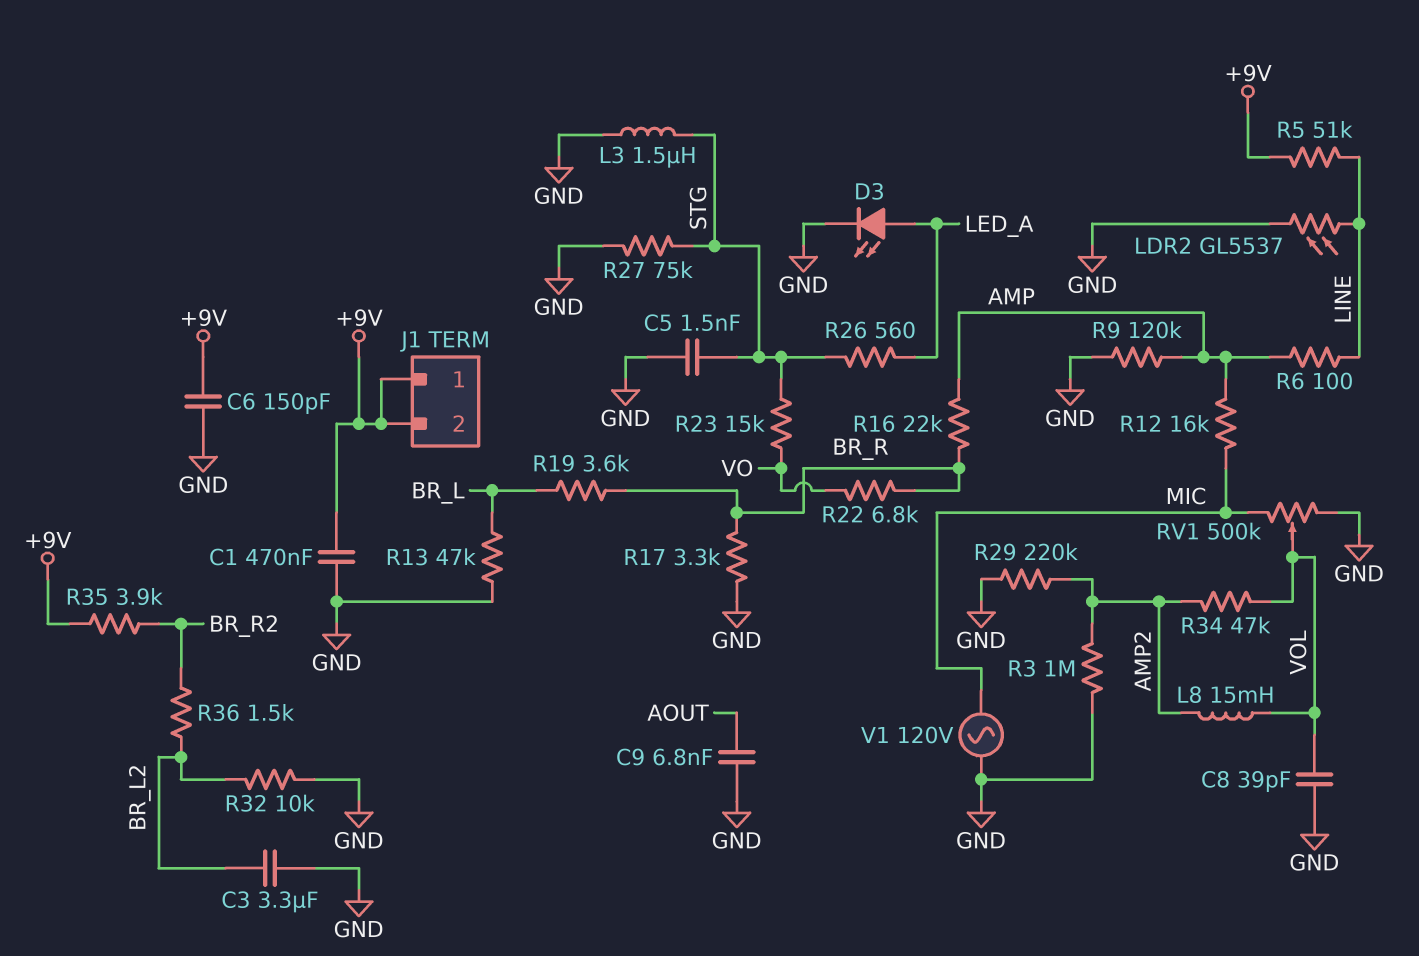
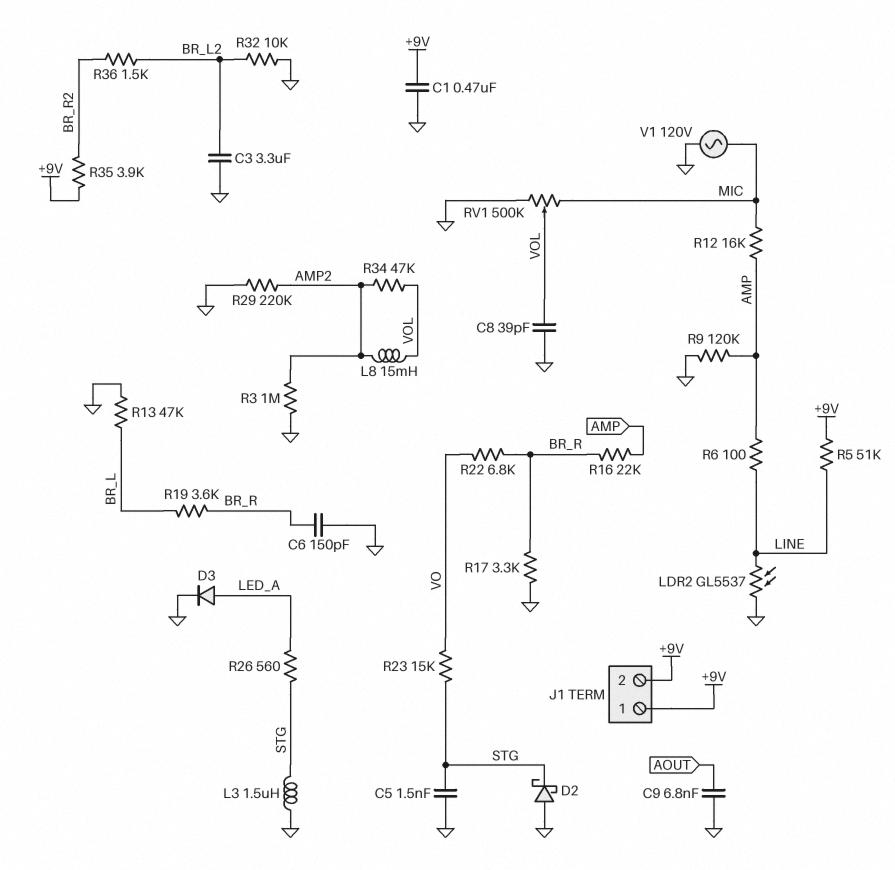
C6: 150pF (+9V, GND) -> 150pF (BR_R, GND)
D2: none -> schottky (A GND, K STG)
D3: LED (A LED_A, K GND) -> diode (A LED_A, K GND)
R27: 75k (GND, STG) -> none

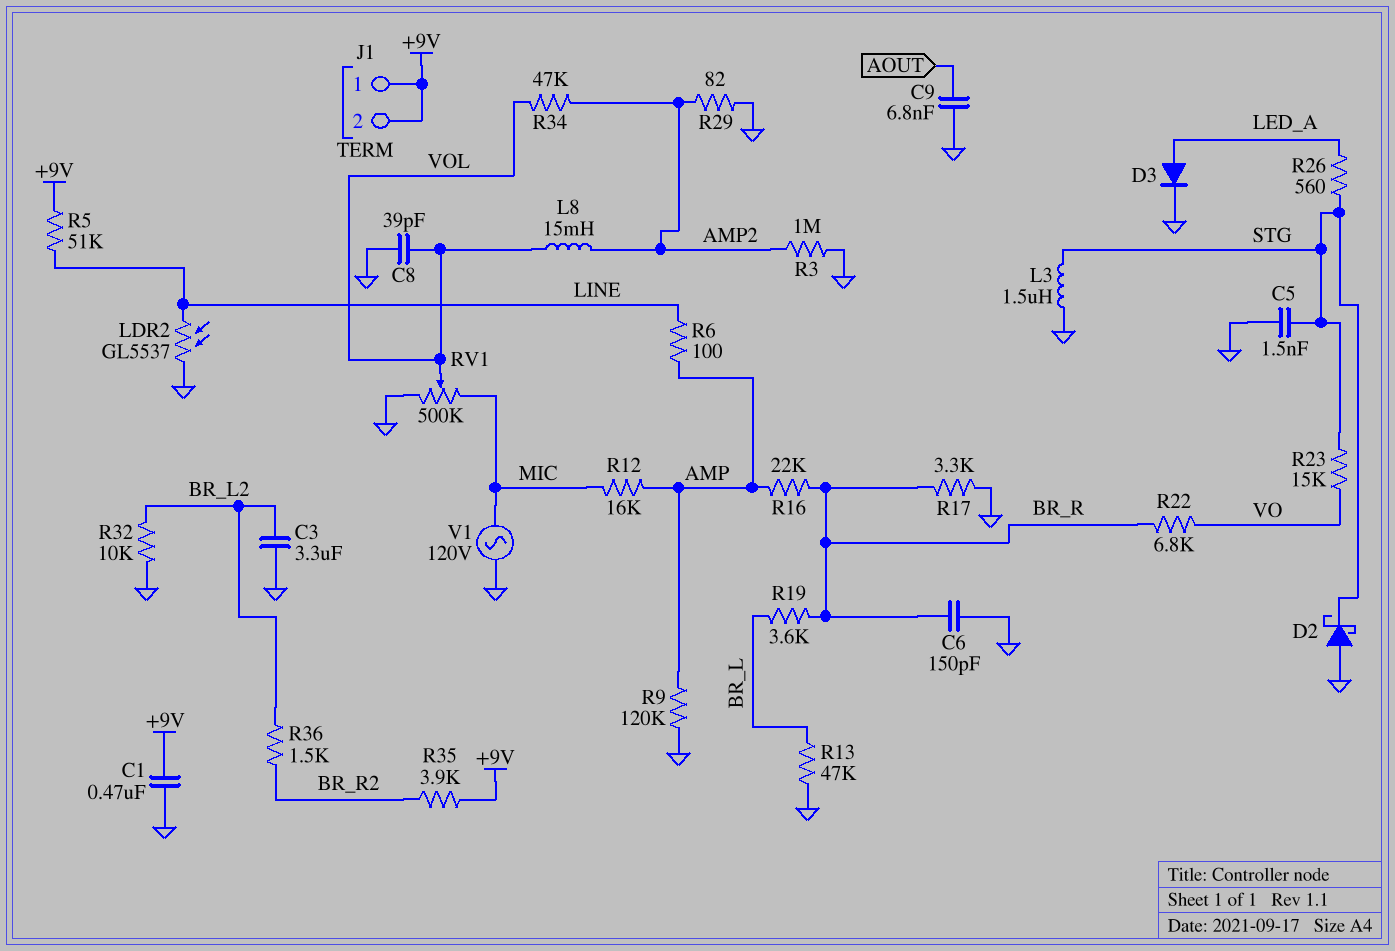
R29: 220k (AMP2, GND) -> 82 (AMP2, GND)

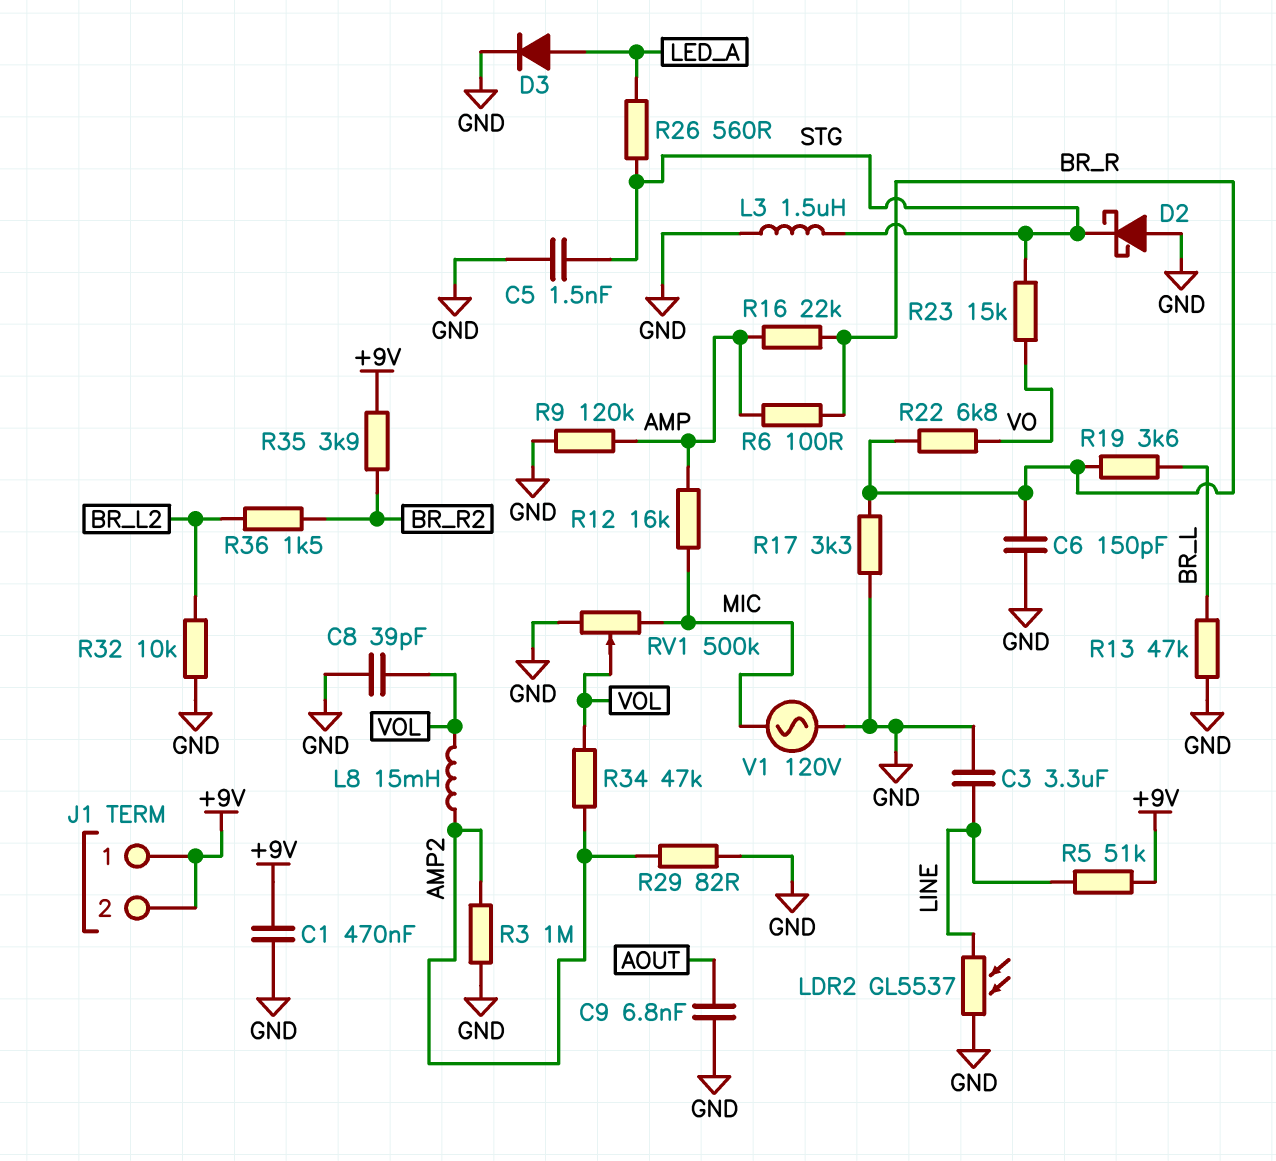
C3: 3.3uF (BR_L2, GND) -> 3.3uF (GND, LINE)
R6: 100 (AMP, LINE) -> 100 (AMP, BR_R)

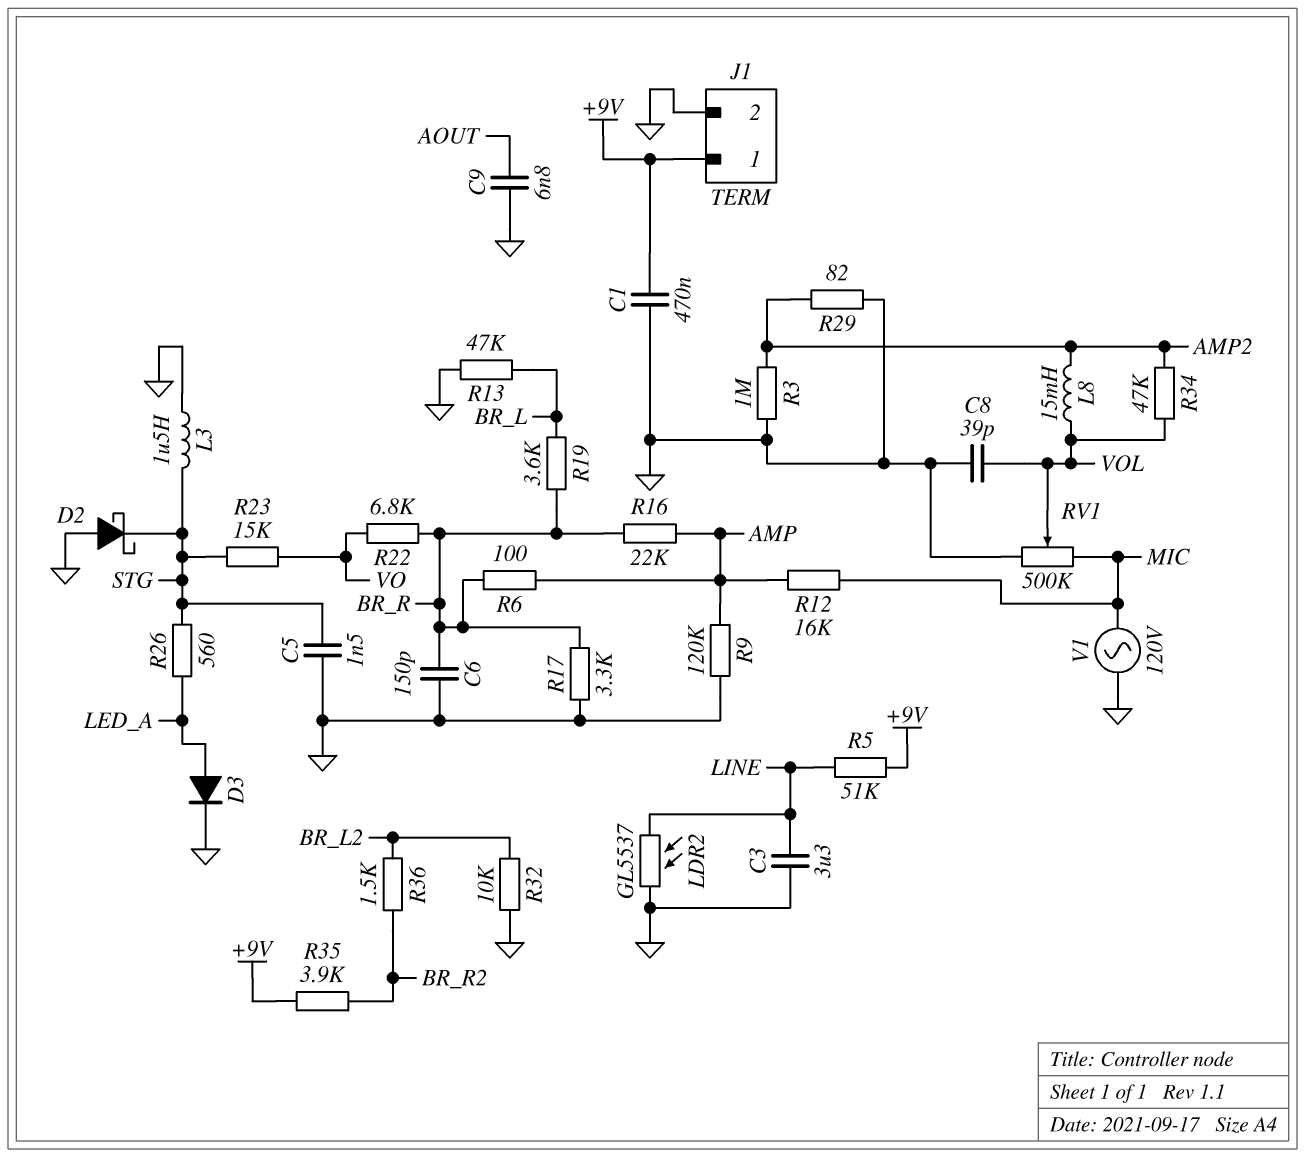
J1 pin 2: +9V -> GND

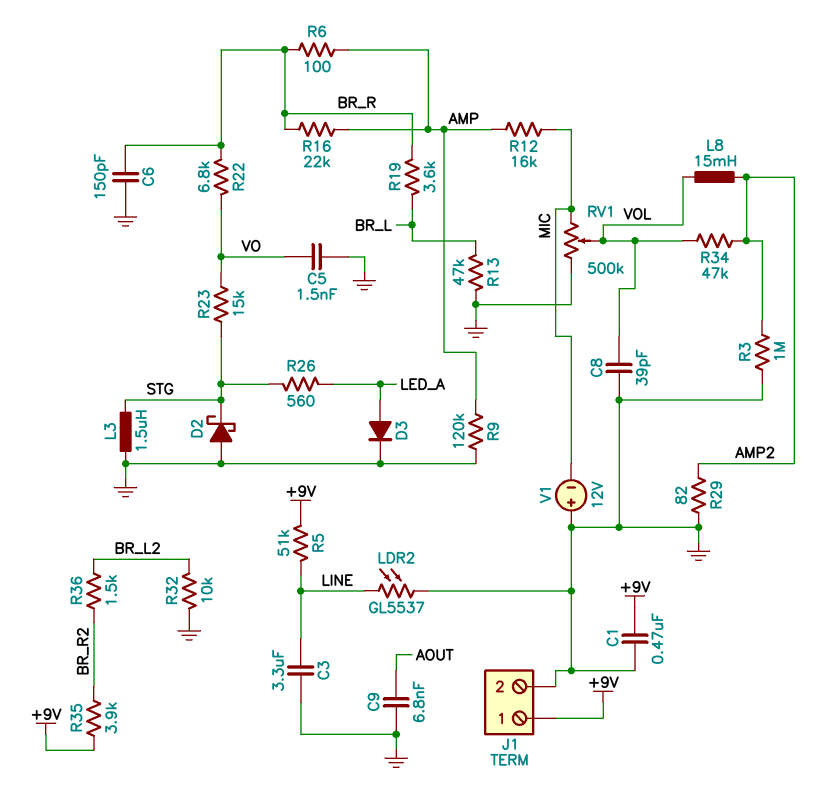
C5: 1.5nF (GND, STG) -> 1.5nF (GND, VO)
R17: 3.3k (BR_R, GND) -> none
V1: AC 120V (GND, MIC) -> 12V (plus GND, minus MIC)

